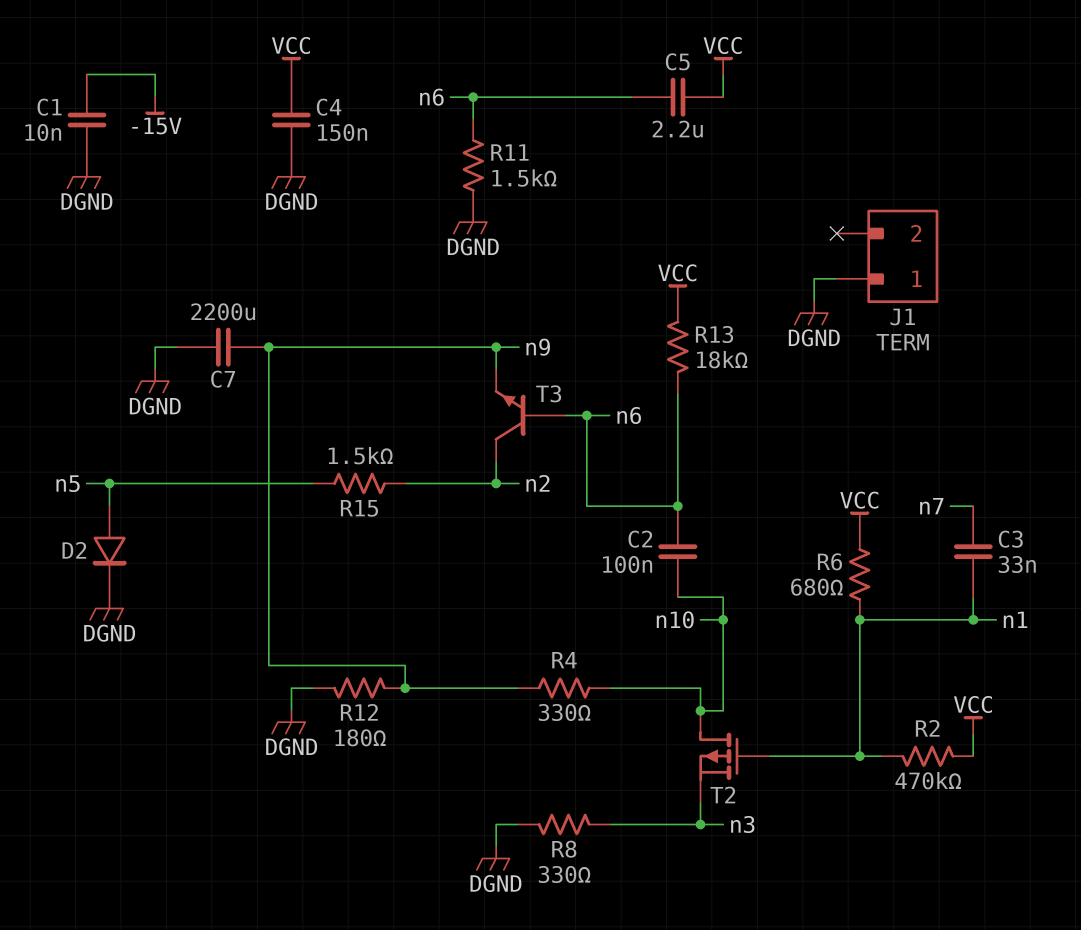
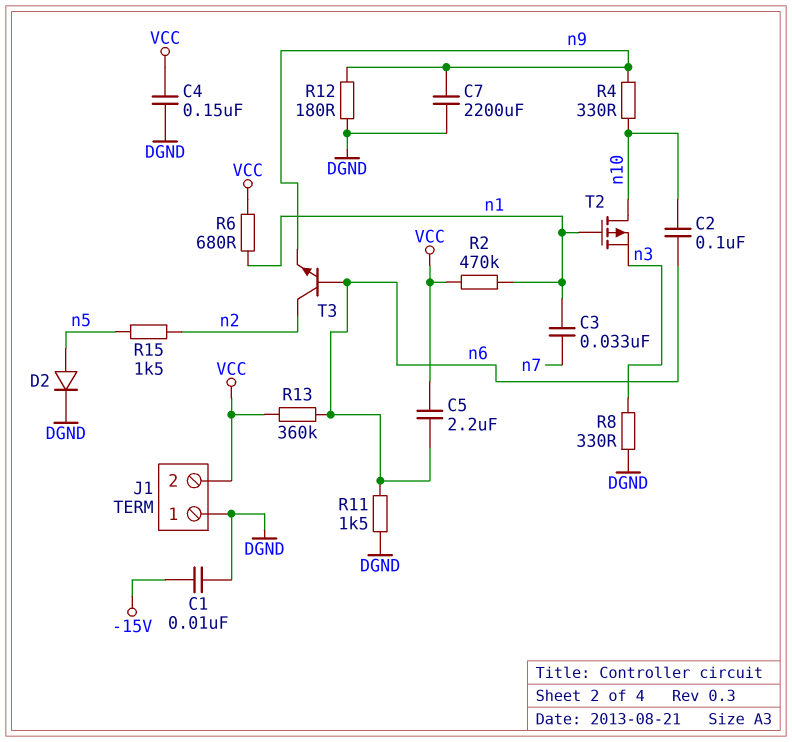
J1 pin 2: none -> VCC
R13: 18k (VCC, n6) -> 360k (VCC, n6)

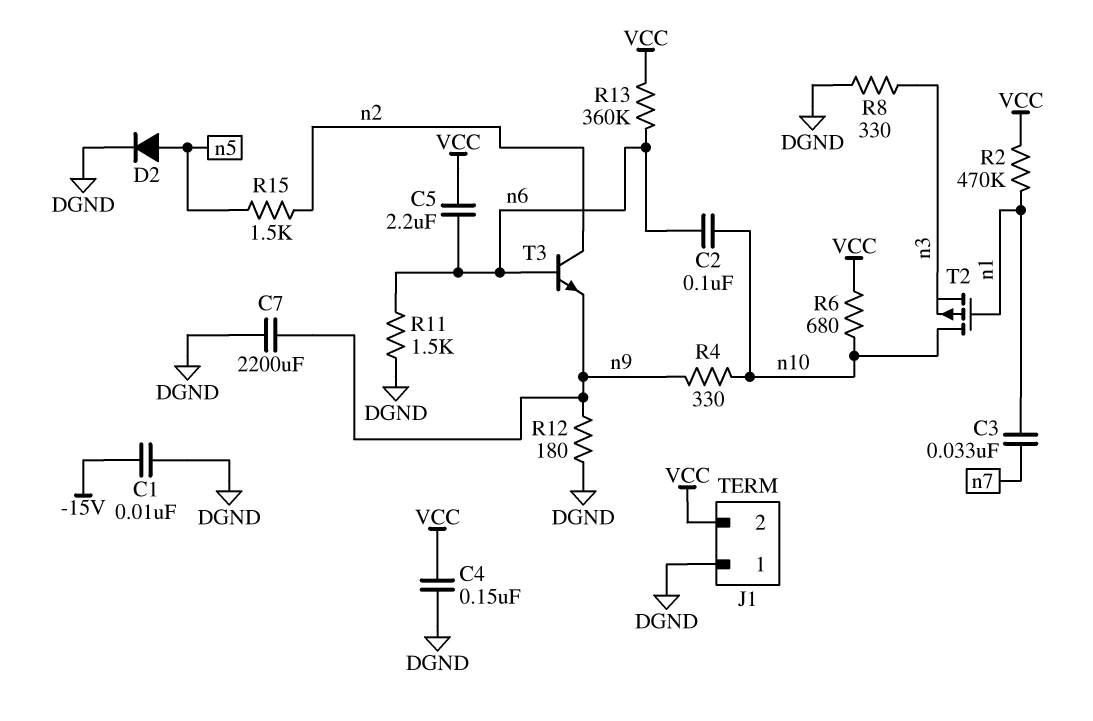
R6: 680 (VCC, n1) -> 680 (VCC, n10)

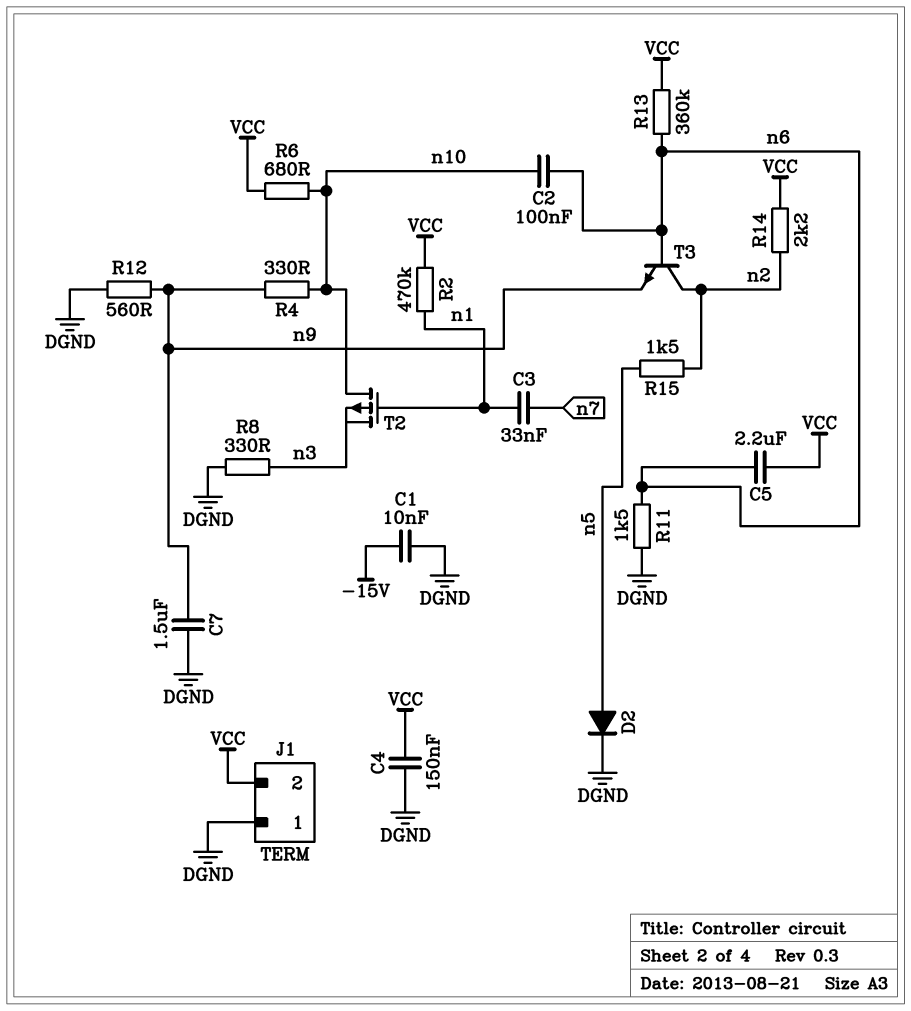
C7: 2200uF (DGND, n9) -> 1.5uF (DGND, n9)
R12: 180 (DGND, n9) -> 560 (DGND, n9)
R14: none -> 2.2k (VCC, n2)

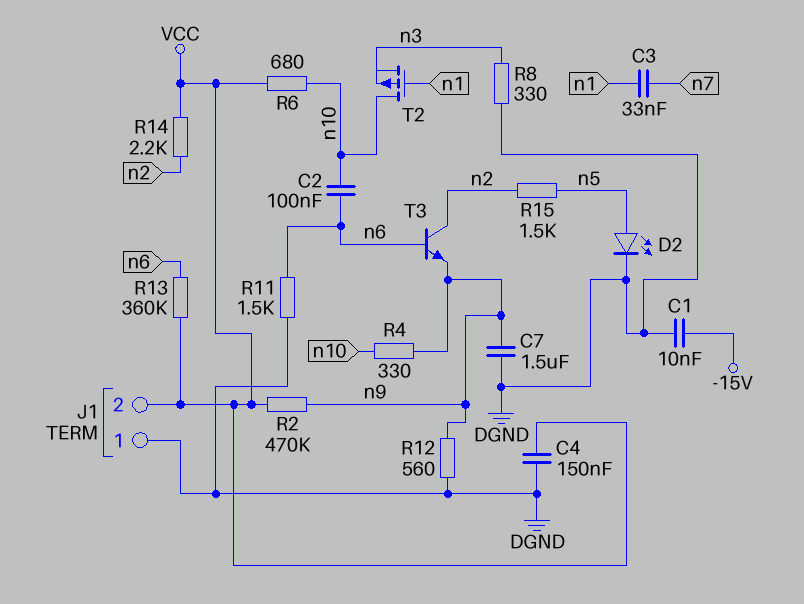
C5: 2.2uF (VCC, n6) -> none
D2: diode (A n5, K DGND) -> LED (A n5, K DGND)
R2: 470k (VCC, n1) -> 470k (VCC, n9)

